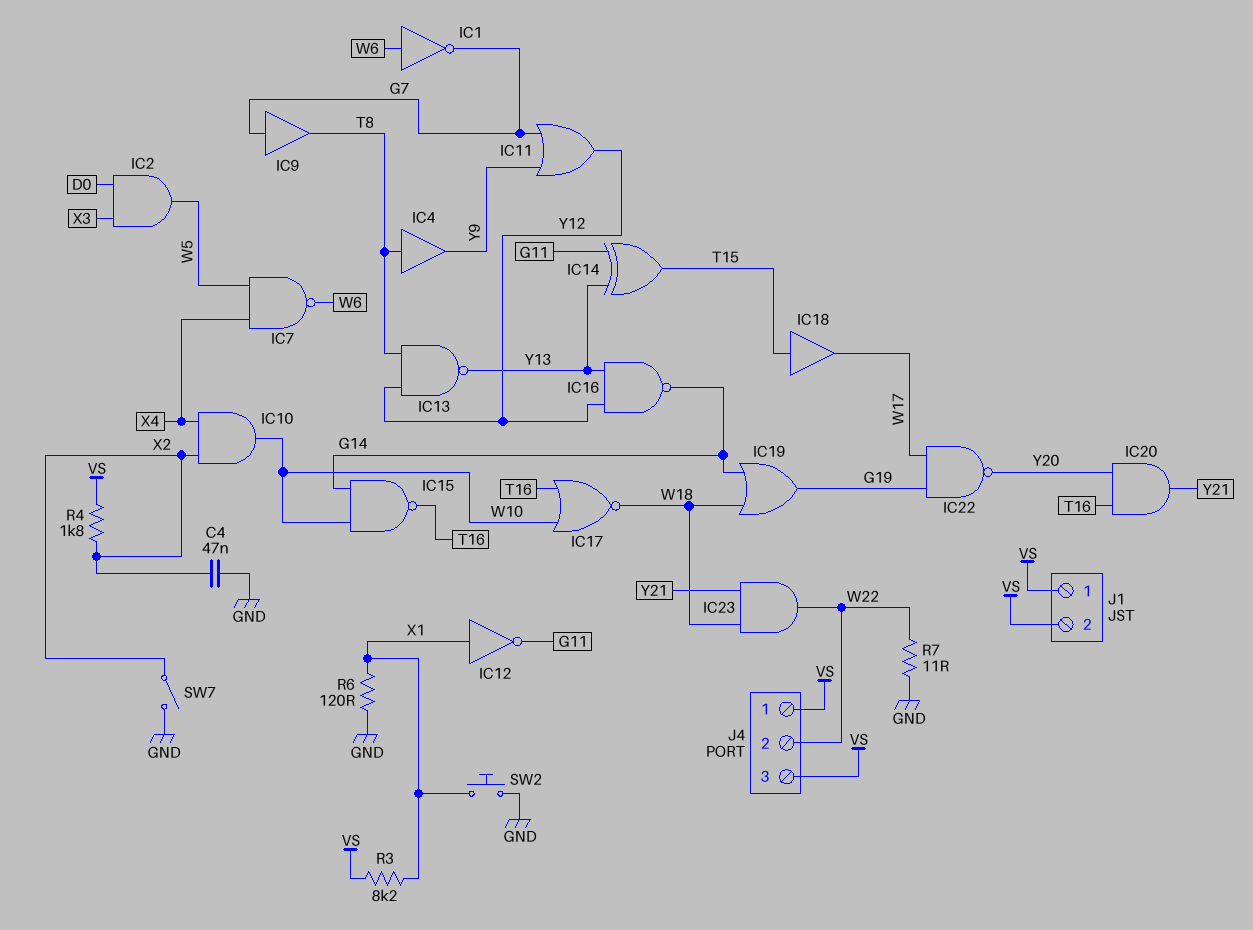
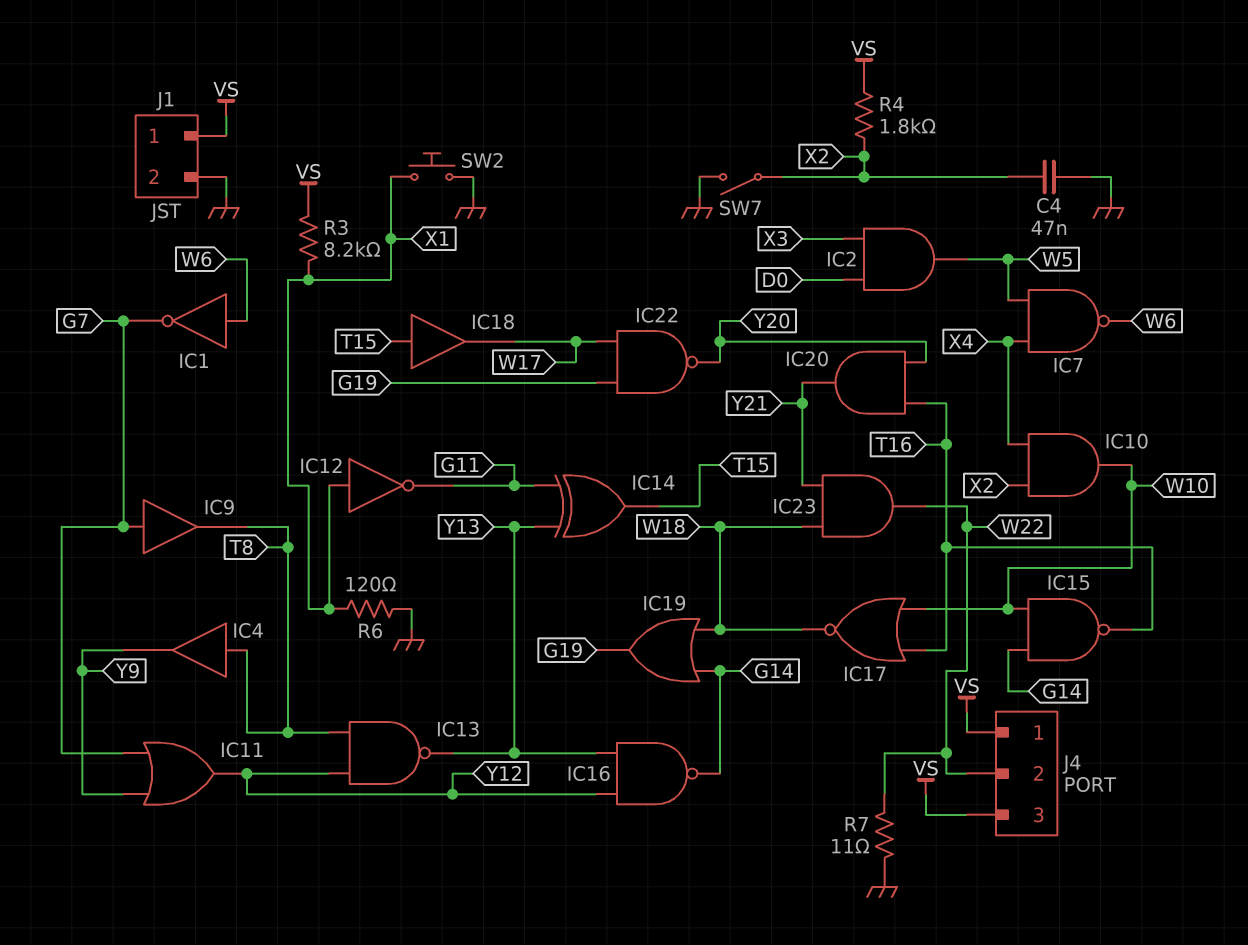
J1 pin 2: VS -> GND

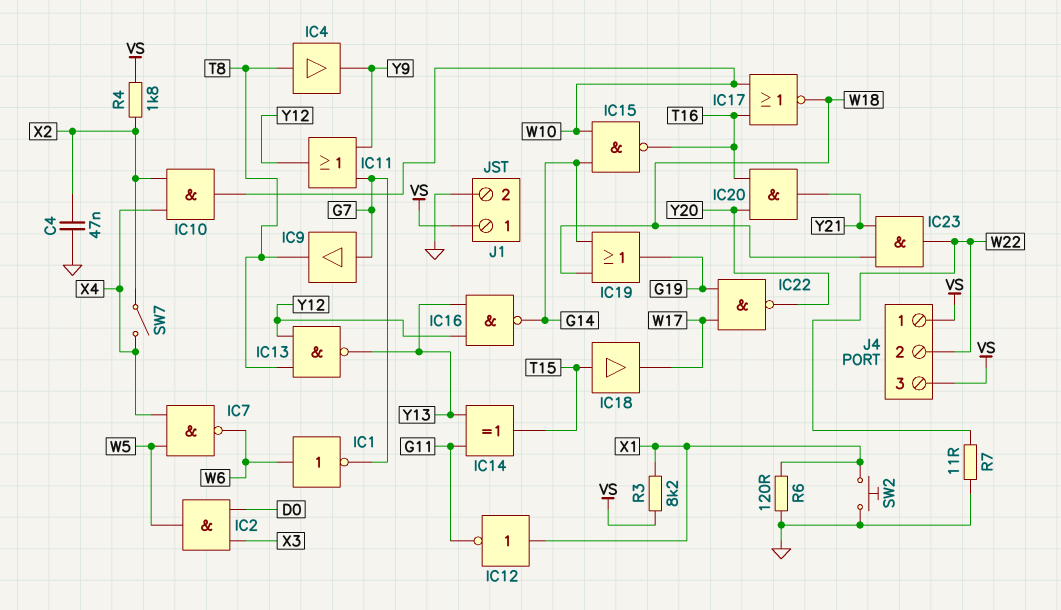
SW7: switch (GND, X2) -> switch (X2, X4)

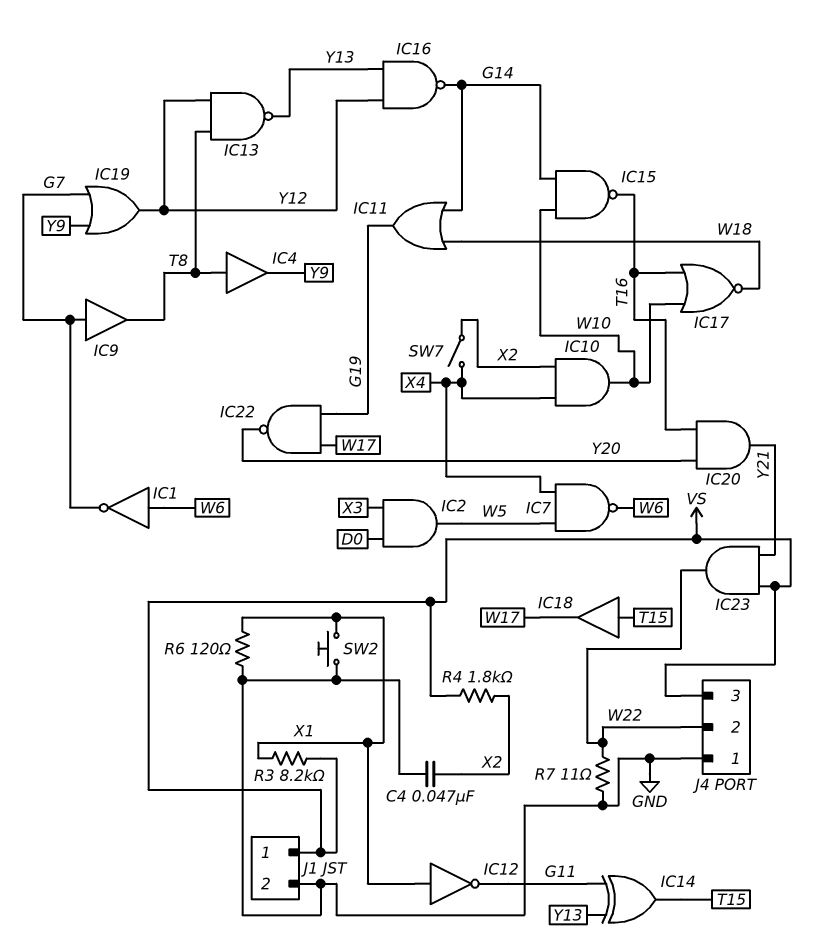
IC11: OR (in G7, in Y9, out Y12) -> OR (in G14, in W18, out G19)
IC19: OR (in G14, in W18, out G19) -> OR (in G7, in Y9, out Y12)
IC23: AND (in W18, in Y21, out W22) -> AND (in VS, in Y21, out W22)
J4 pin 1: VS -> GND

